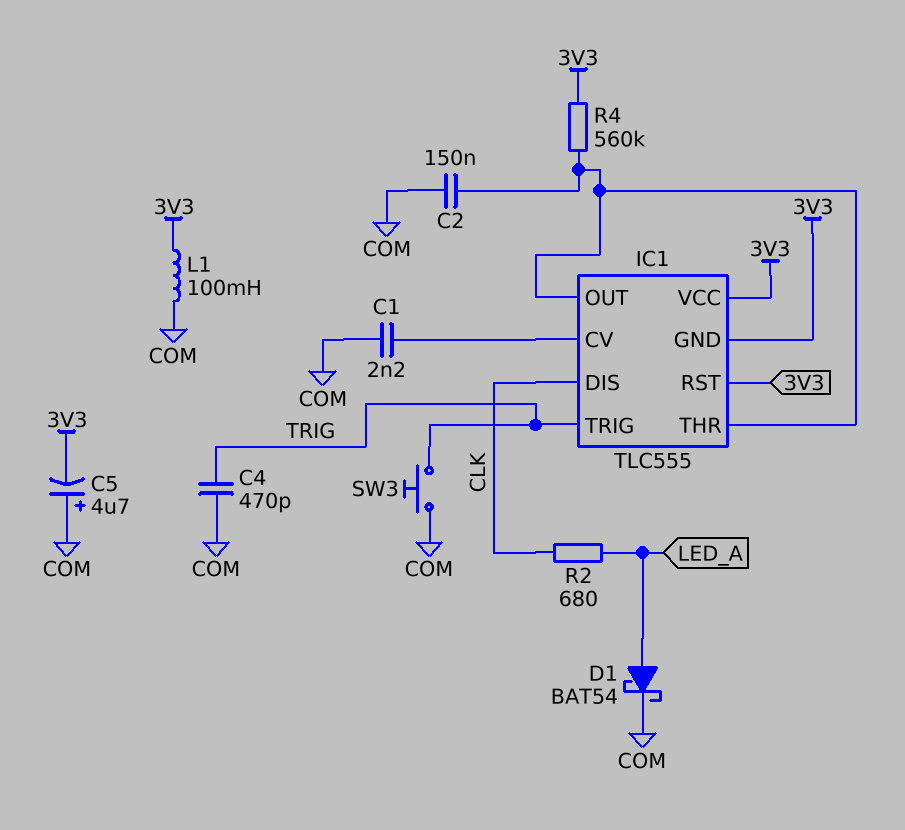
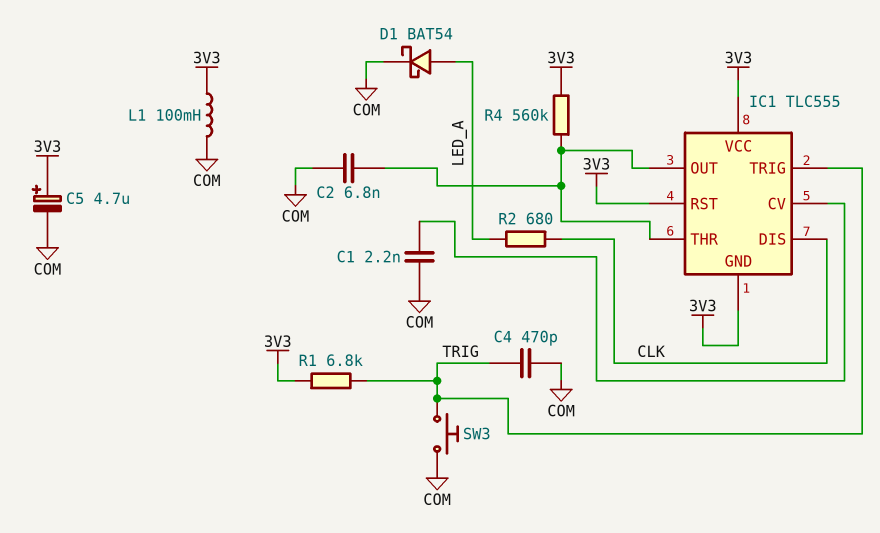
C2: 150nF (COM, IC1/OUT) -> 6.8nF (COM, IC1/OUT)
C5: 4.7uF (plus COM, minus 3V3) -> 4.7uF (plus 3V3, minus COM)
R1: none -> 6.8k (3V3, TRIG)

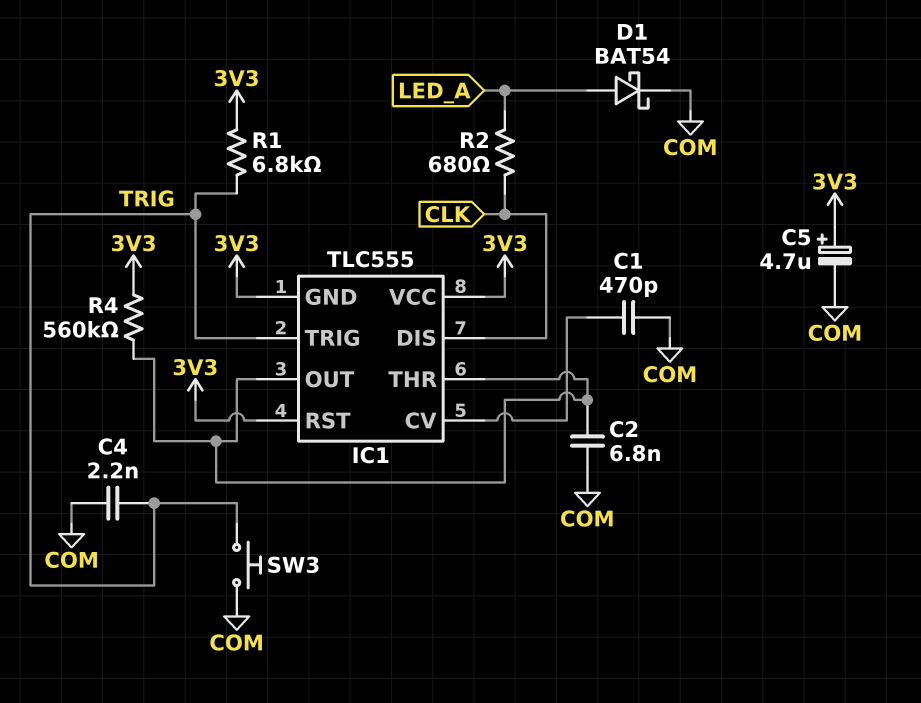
C1: 2.2nF (COM, IC1/CV) -> 470pF (COM, IC1/CV)
C4: 470pF (COM, TRIG) -> 2.2nF (COM, TRIG)
L1: 100mH (3V3, COM) -> none

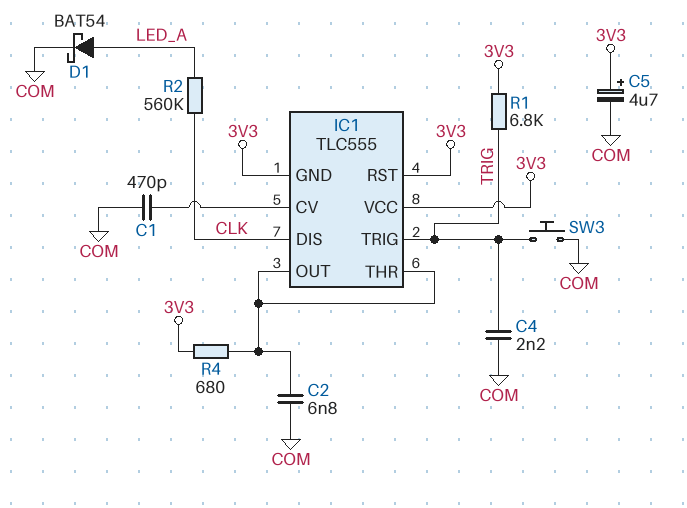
R2: 680 (CLK, LED_A) -> 560k (CLK, LED_A)
R4: 560k (3V3, IC1/OUT) -> 680 (3V3, IC1/OUT)

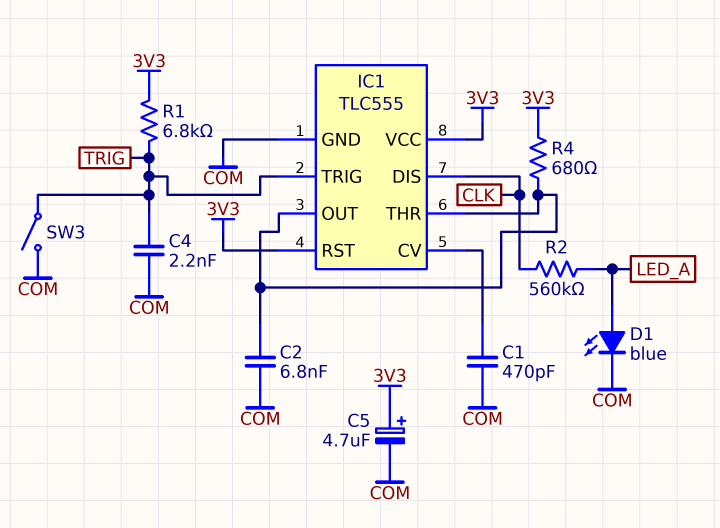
D1: schottky BAT54 (A LED_A, K COM) -> LED blue (A LED_A, K COM)
IC1 pin GND: 3V3 -> COM
SW3: button (COM, TRIG) -> switch (COM, TRIG)

